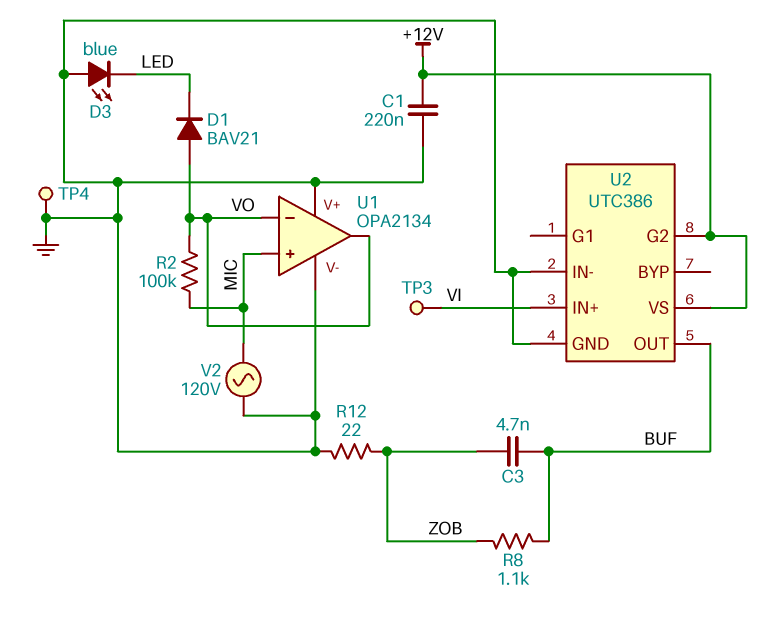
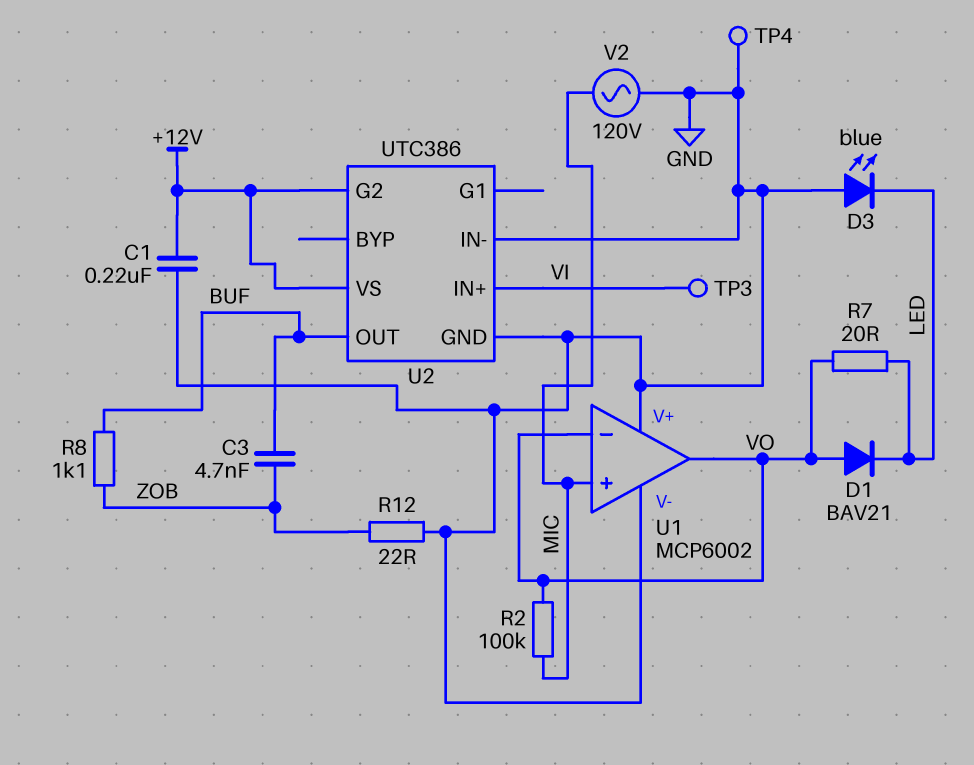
R7: none -> 20 (LED, VO)
U1: OPA2134 -> MCP6002

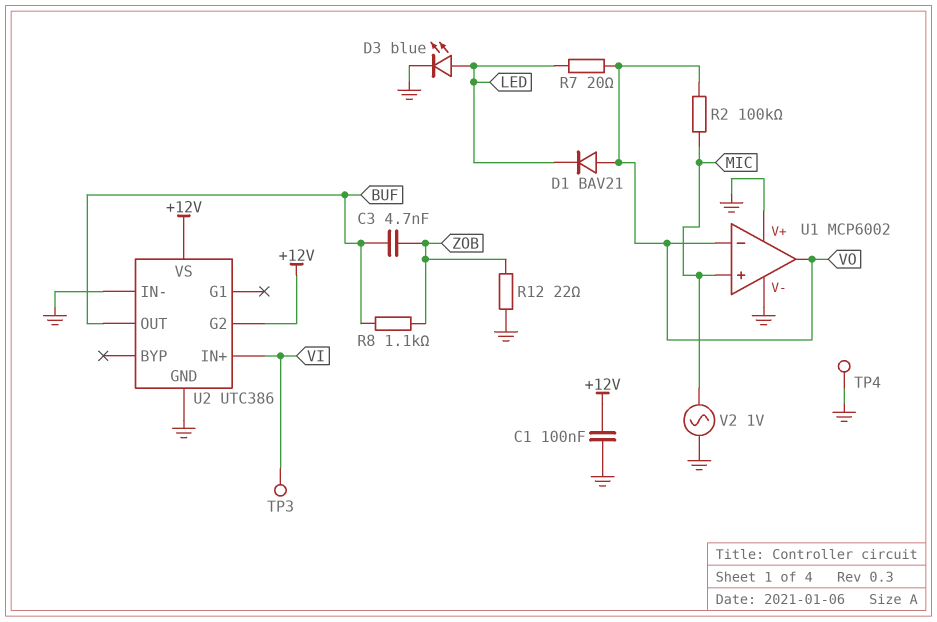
C1: 220nF (+12V, GND) -> 100nF (+12V, GND)
D3: LED blue (A GND, K LED) -> LED blue (A LED, K GND)
V2: AC 120V (GND, MIC) -> AC 1V (GND, MIC)

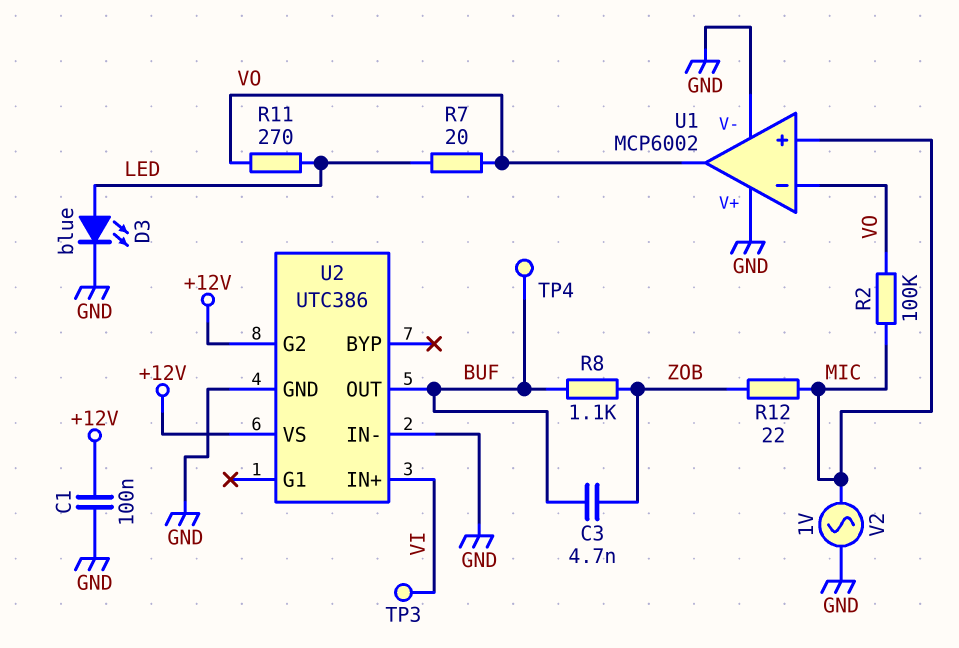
D1: diode BAV21 (A VO, K LED) -> none
R11: none -> 270 (LED, VO)
R12: 22 (GND, ZOB) -> 22 (MIC, ZOB)
TP4: test point (GND) -> test point (BUF)

